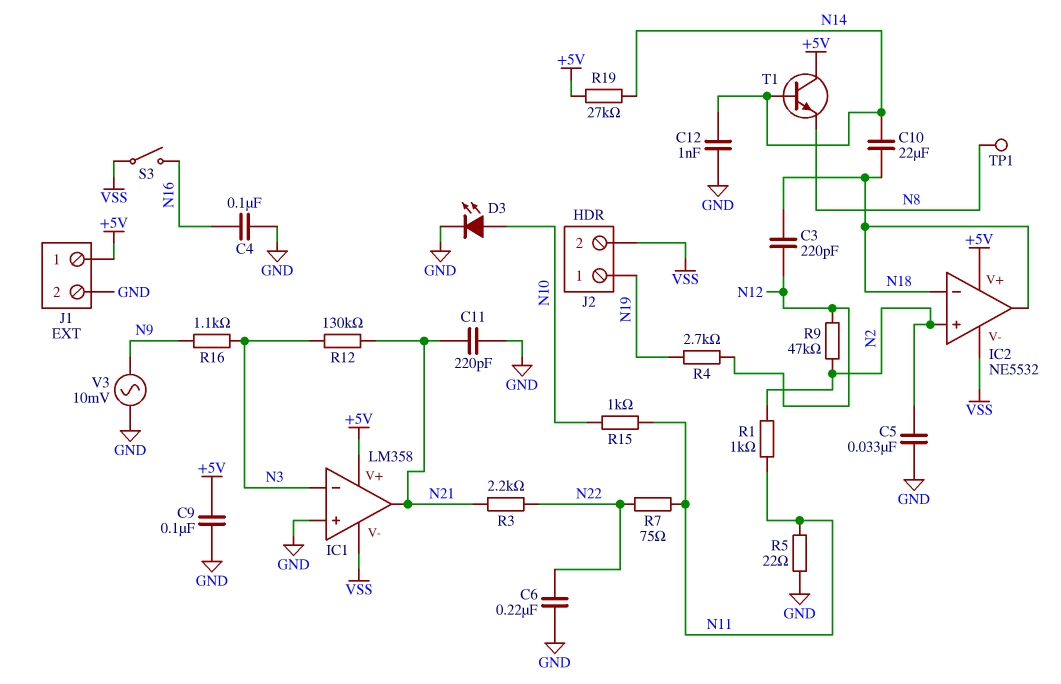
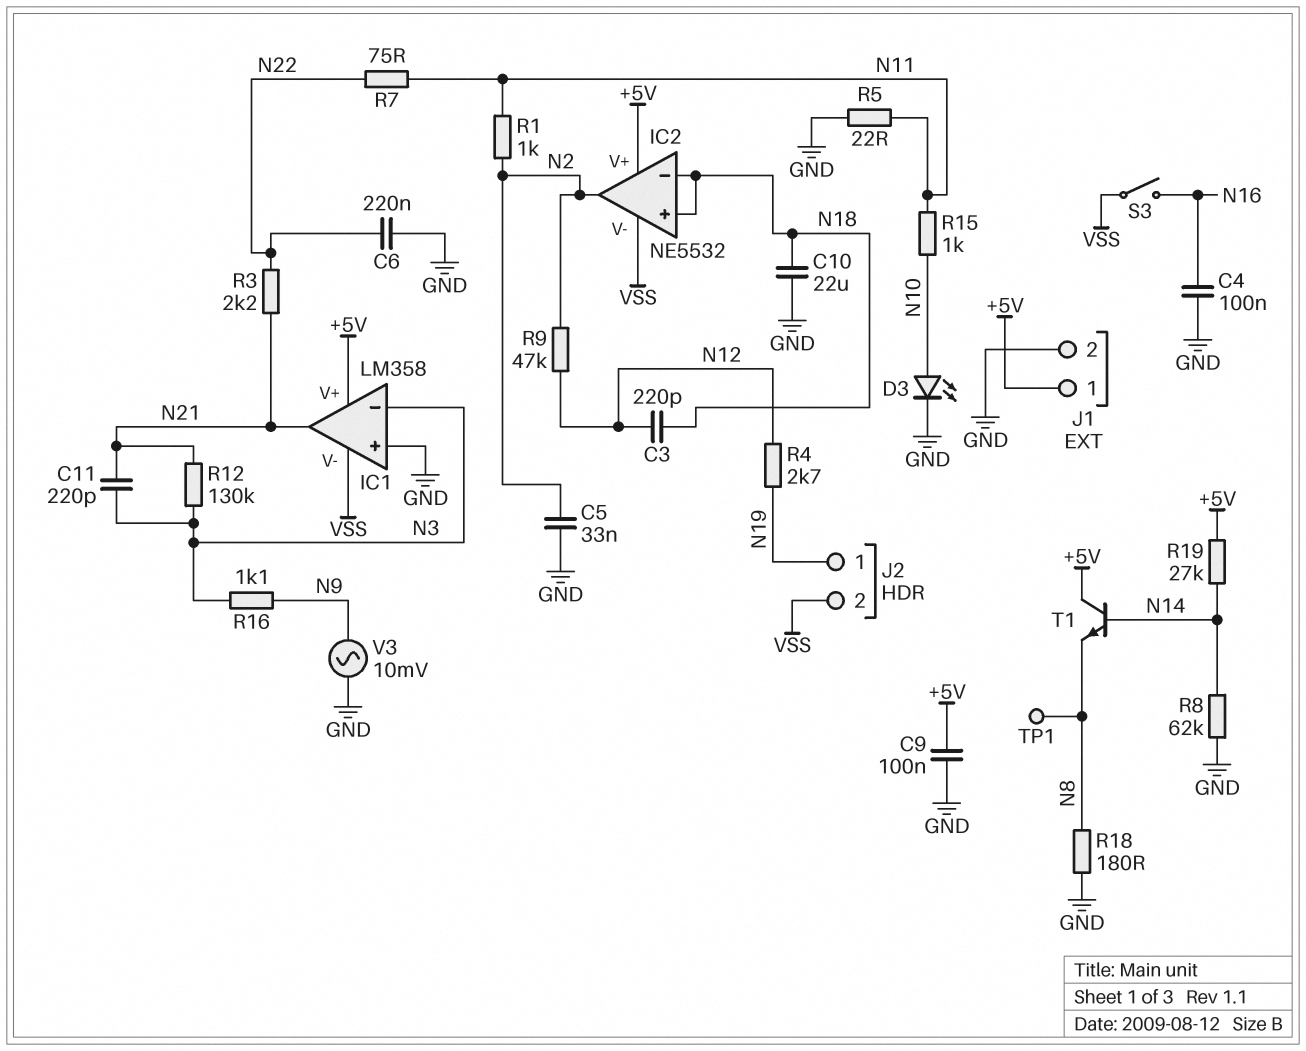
C10: 22uF (N14, N18) -> 22uF (GND, N18)
C11: 220pF (GND, N21) -> 220pF (N3, N21)
C12: 1nF (GND, N14) -> none
IC2 pin in+: N2 -> N18
IC2 pin out: N18 -> N2
R8: none -> 62k (GND, N14)
R18: none -> 180 (GND, N8)

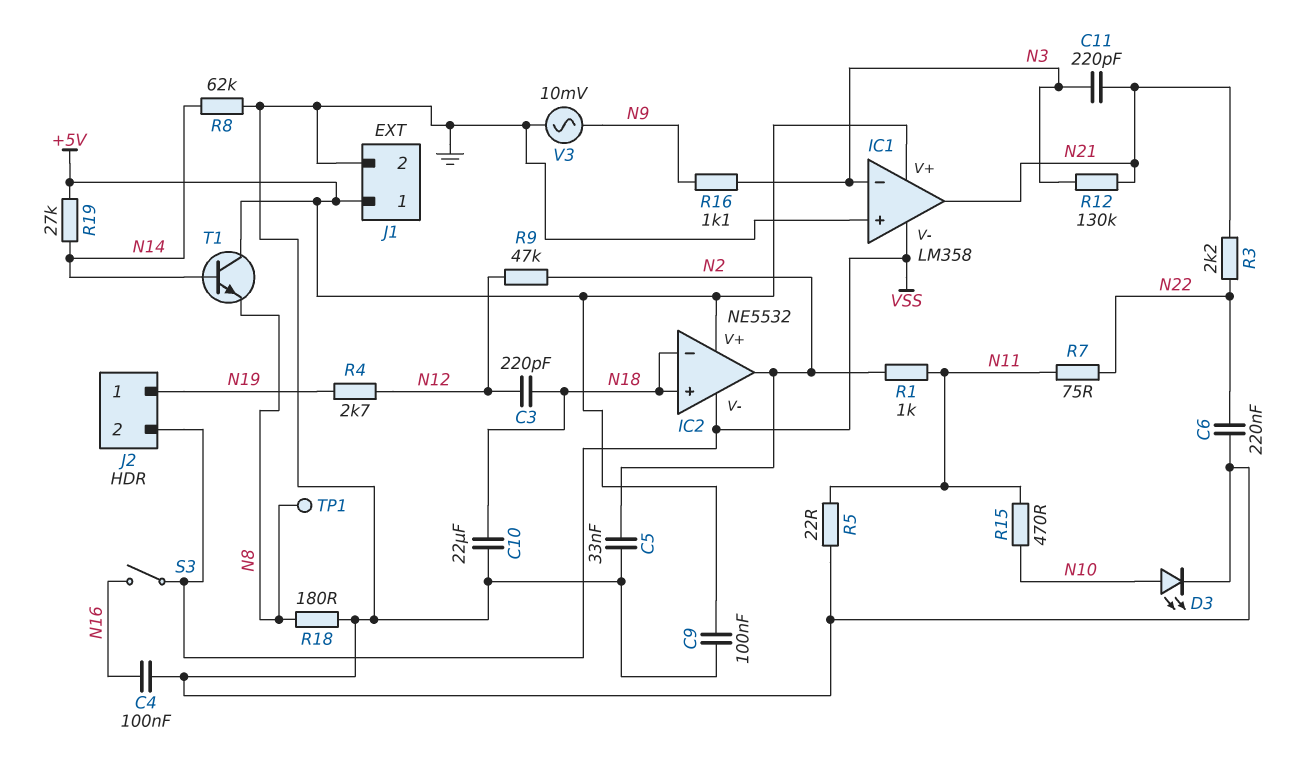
R15: 1k (N10, N11) -> 470 (N10, N11)

